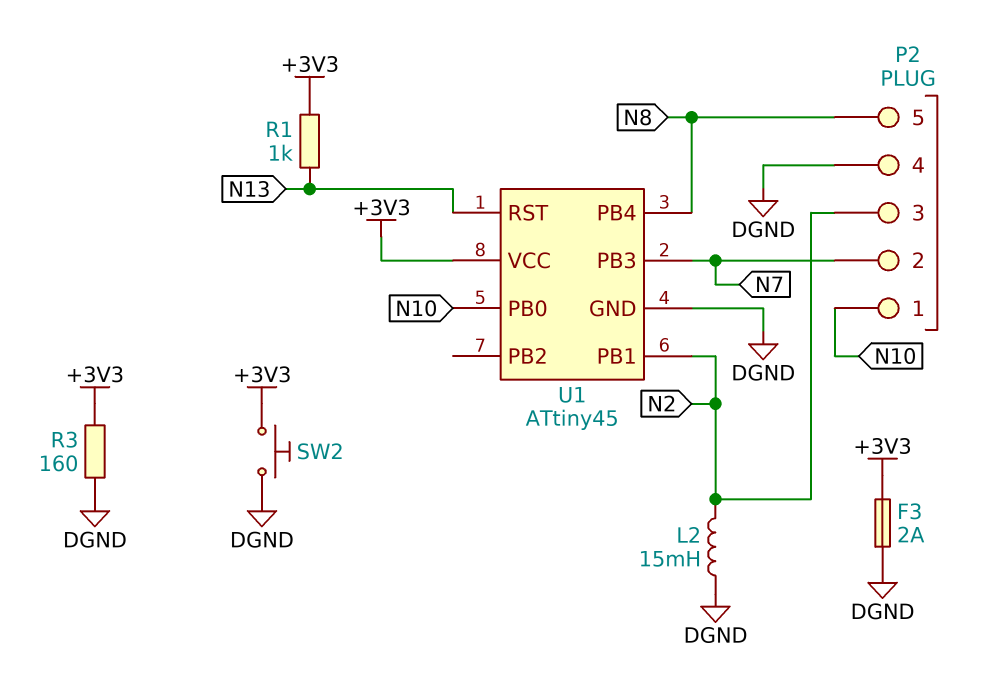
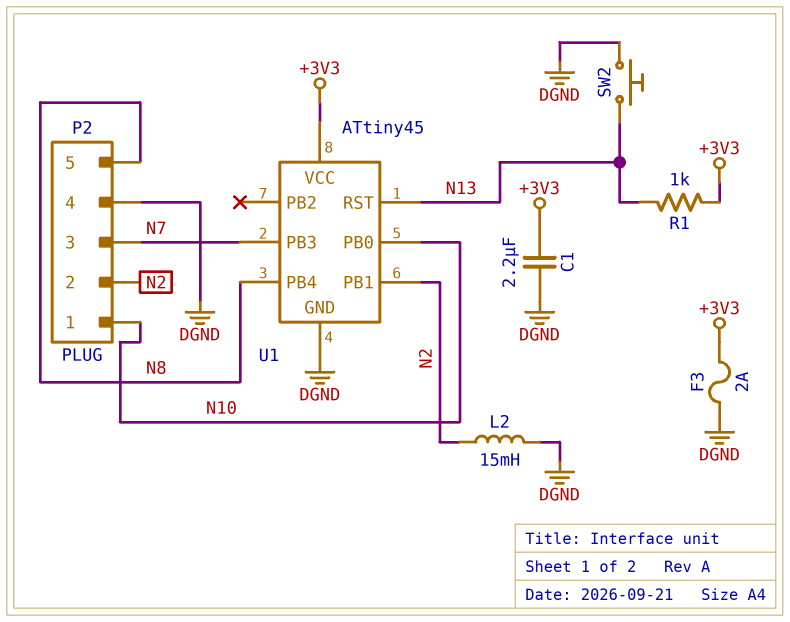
C1: none -> 2.2uF (+3V3, DGND)
P2 pin 2: N7 -> N2
P2 pin 3: N2 -> N7
R3: 160 (+3V3, DGND) -> none
SW2: button (+3V3, DGND) -> button (DGND, N13)

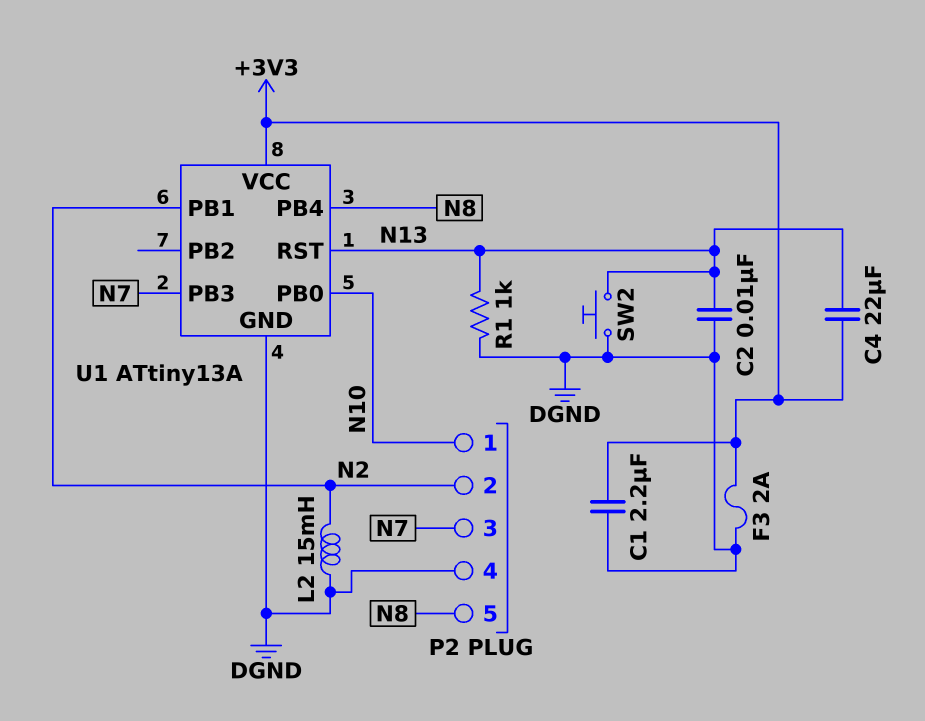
C2: none -> 10nF (DGND, N13)
C4: none -> 22uF (+3V3, N13)
R1: 1k (+3V3, N13) -> 1k (DGND, N13)
U1: ATtiny45 -> ATtiny13A

